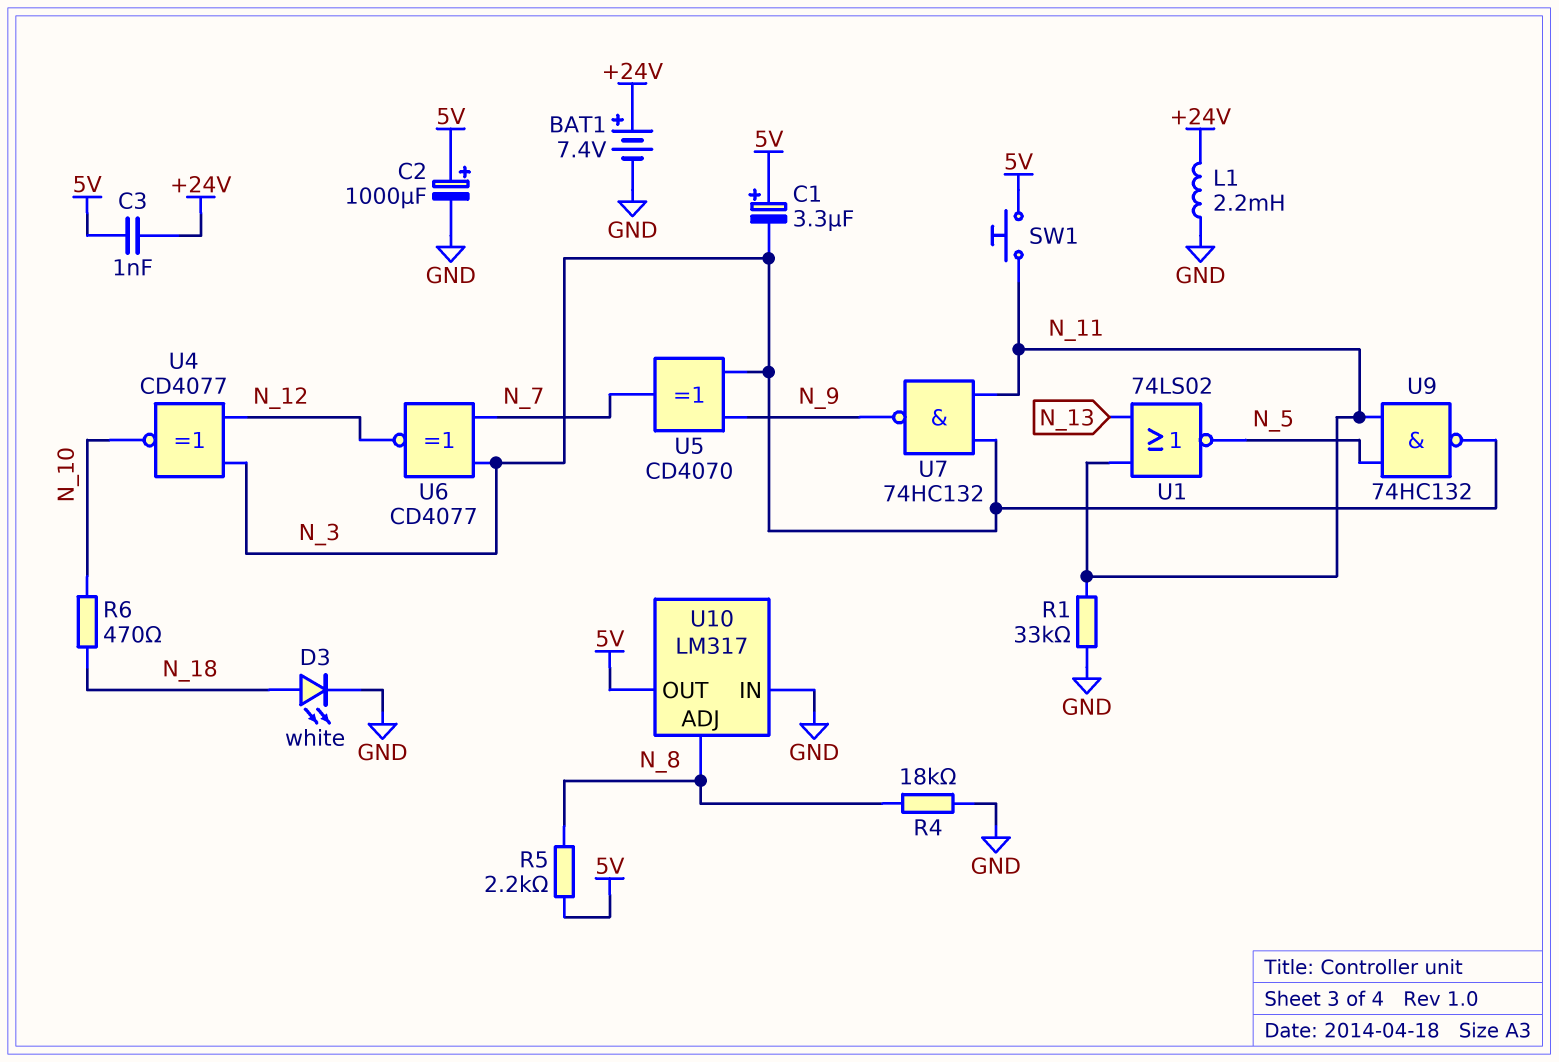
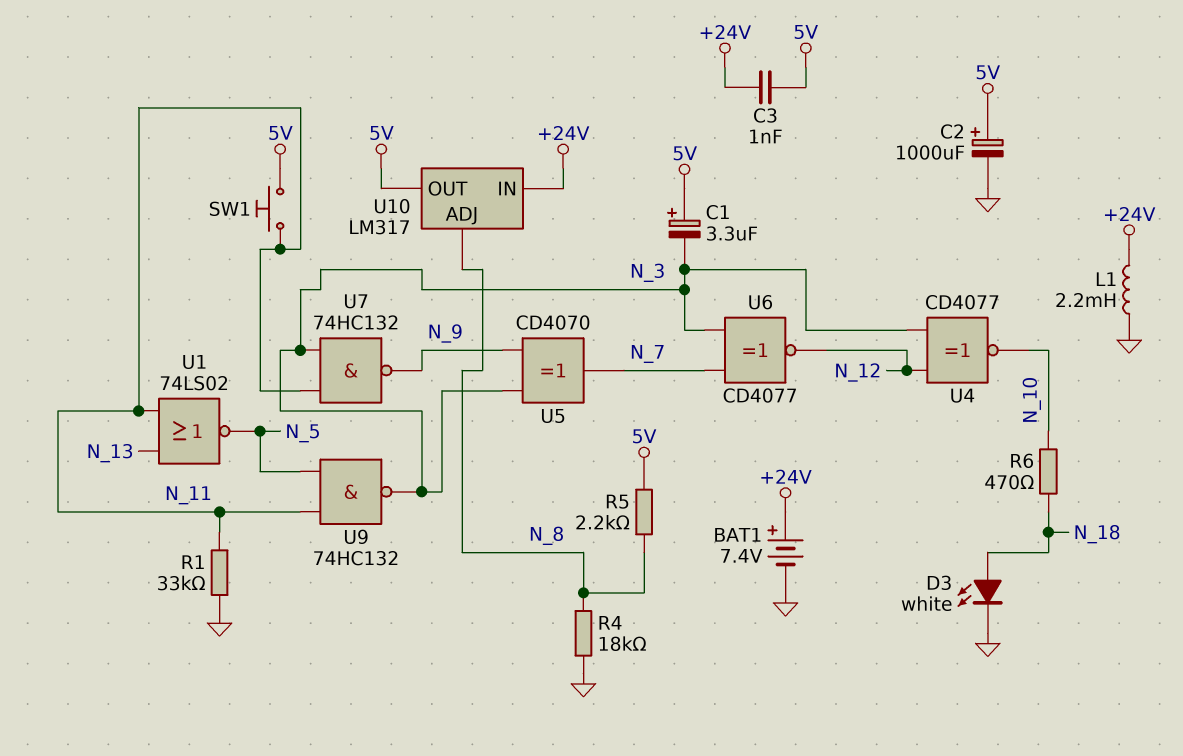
U10 pin IN: GND -> +24V

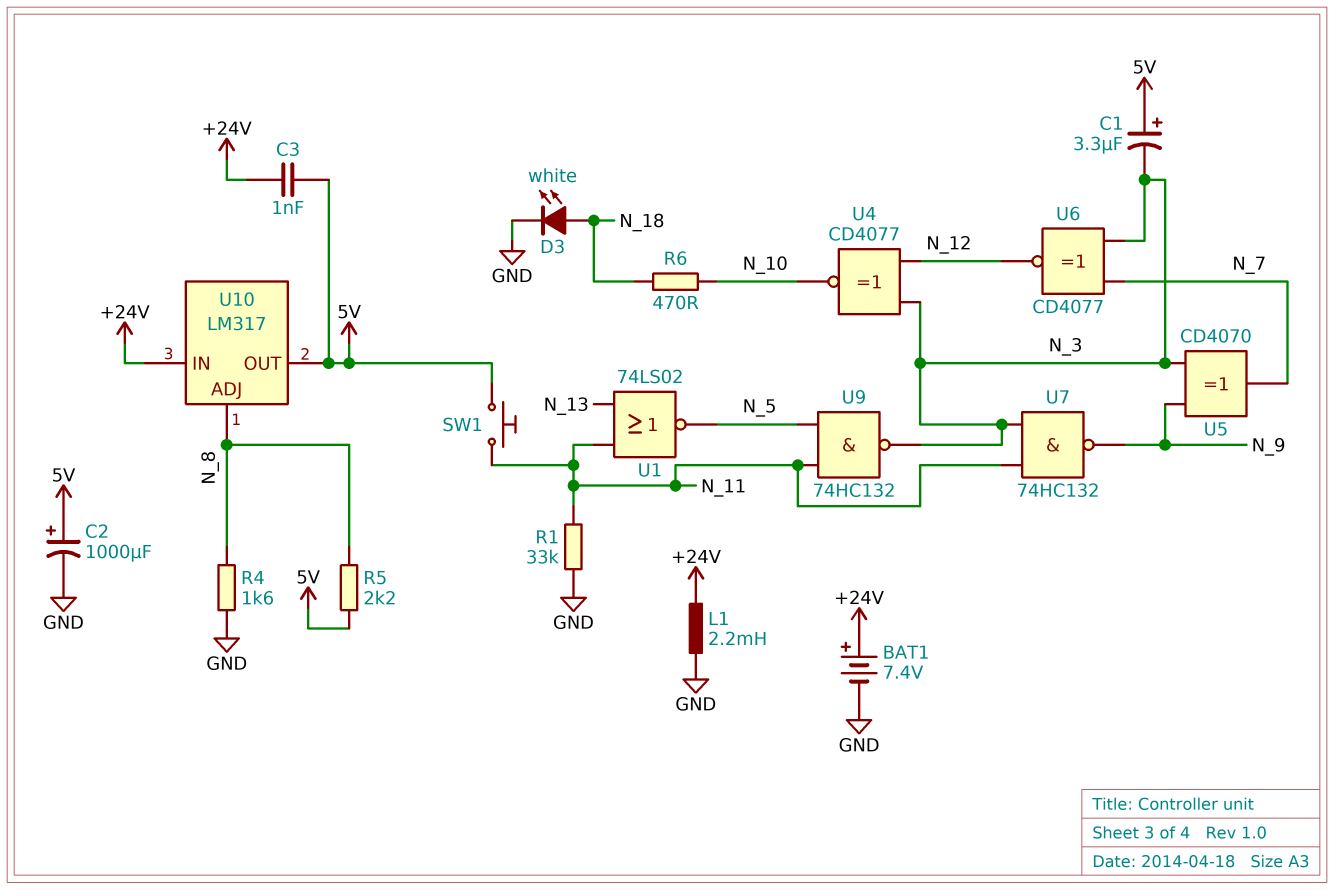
R4: 18k (GND, N_8) -> 1.6k (GND, N_8)

